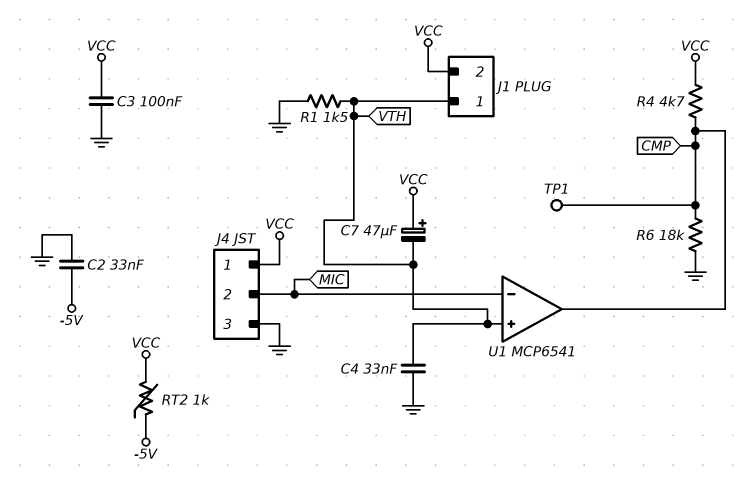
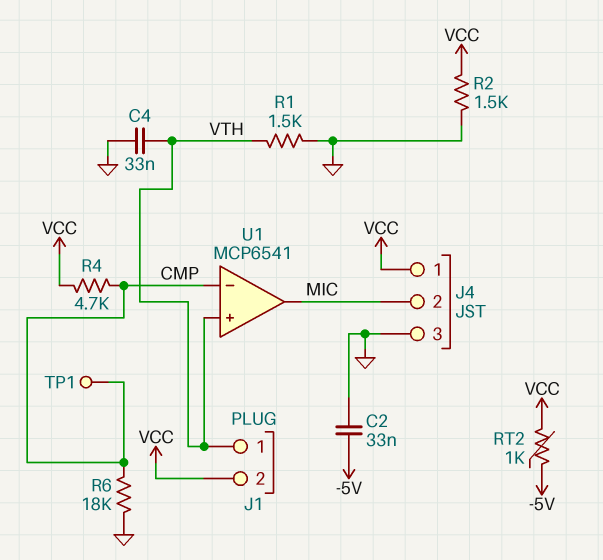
C3: 100nF (GND, VCC) -> none
C7: 47uF (plus VCC, minus VTH) -> none
R2: none -> 1.5k (GND, VCC)
U1 pin in-: MIC -> CMP
U1 pin out: CMP -> MIC

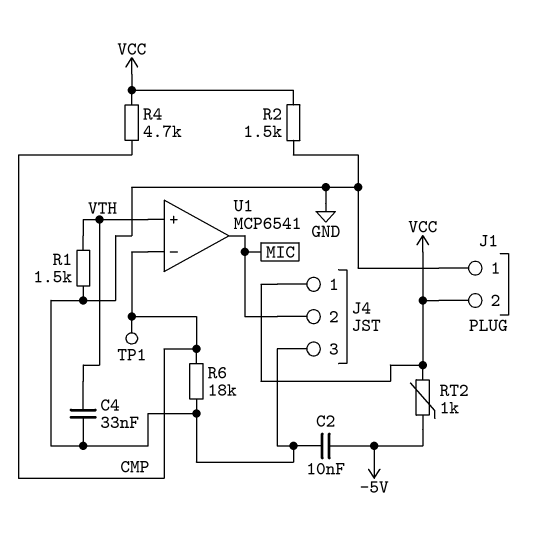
C2: 33nF (-5V, GND) -> 10nF (-5V, GND)
J1 pin 1: VTH -> GND

